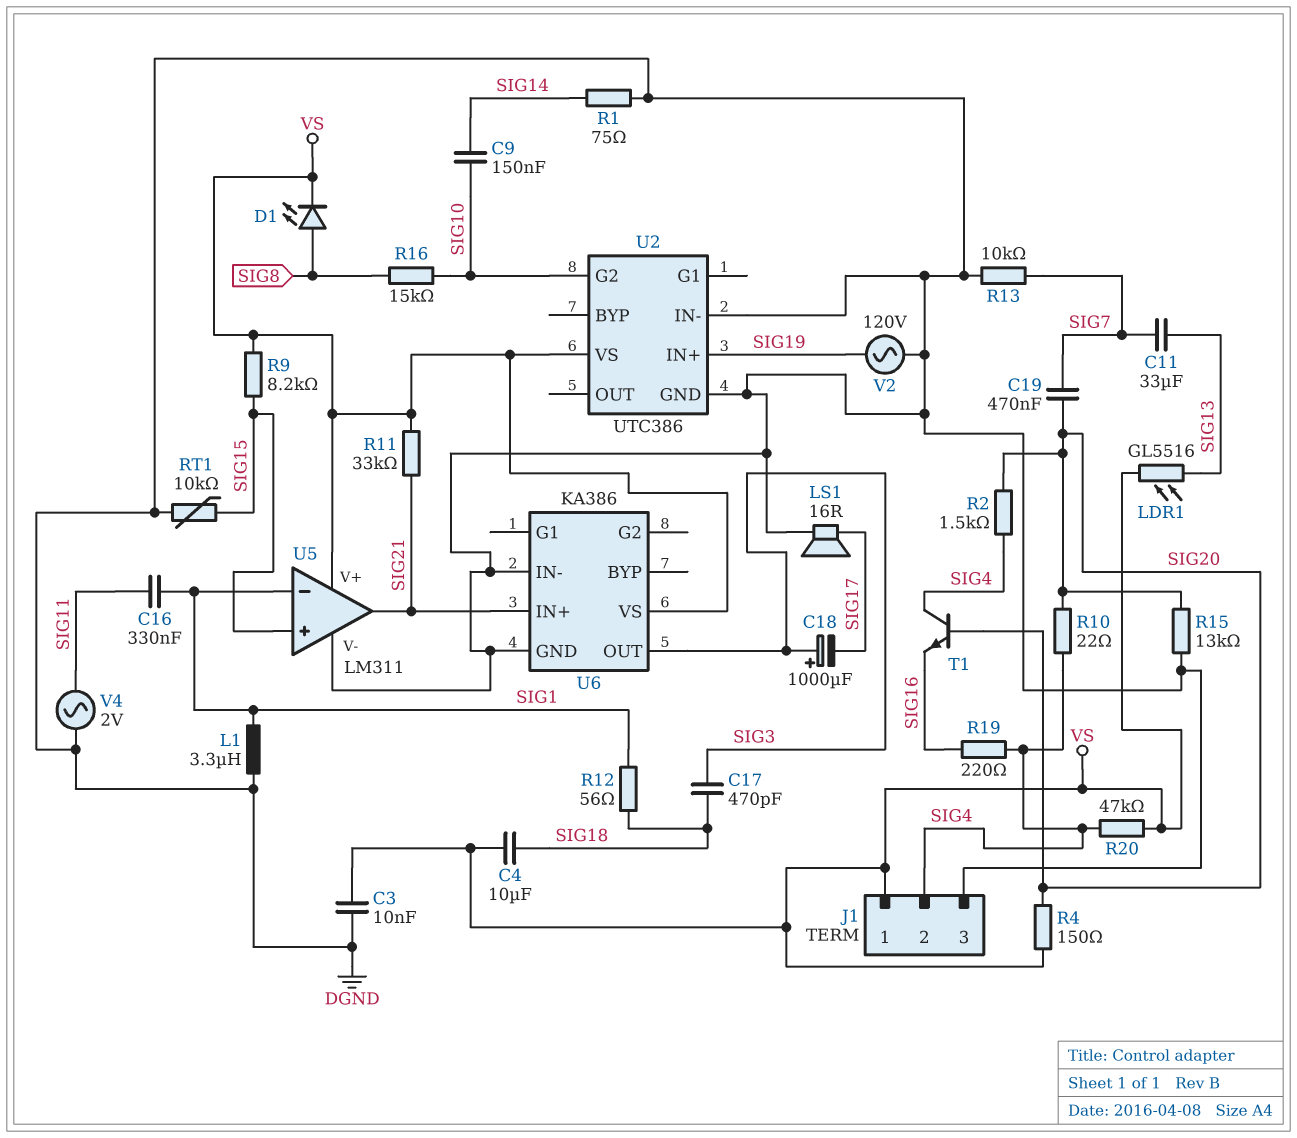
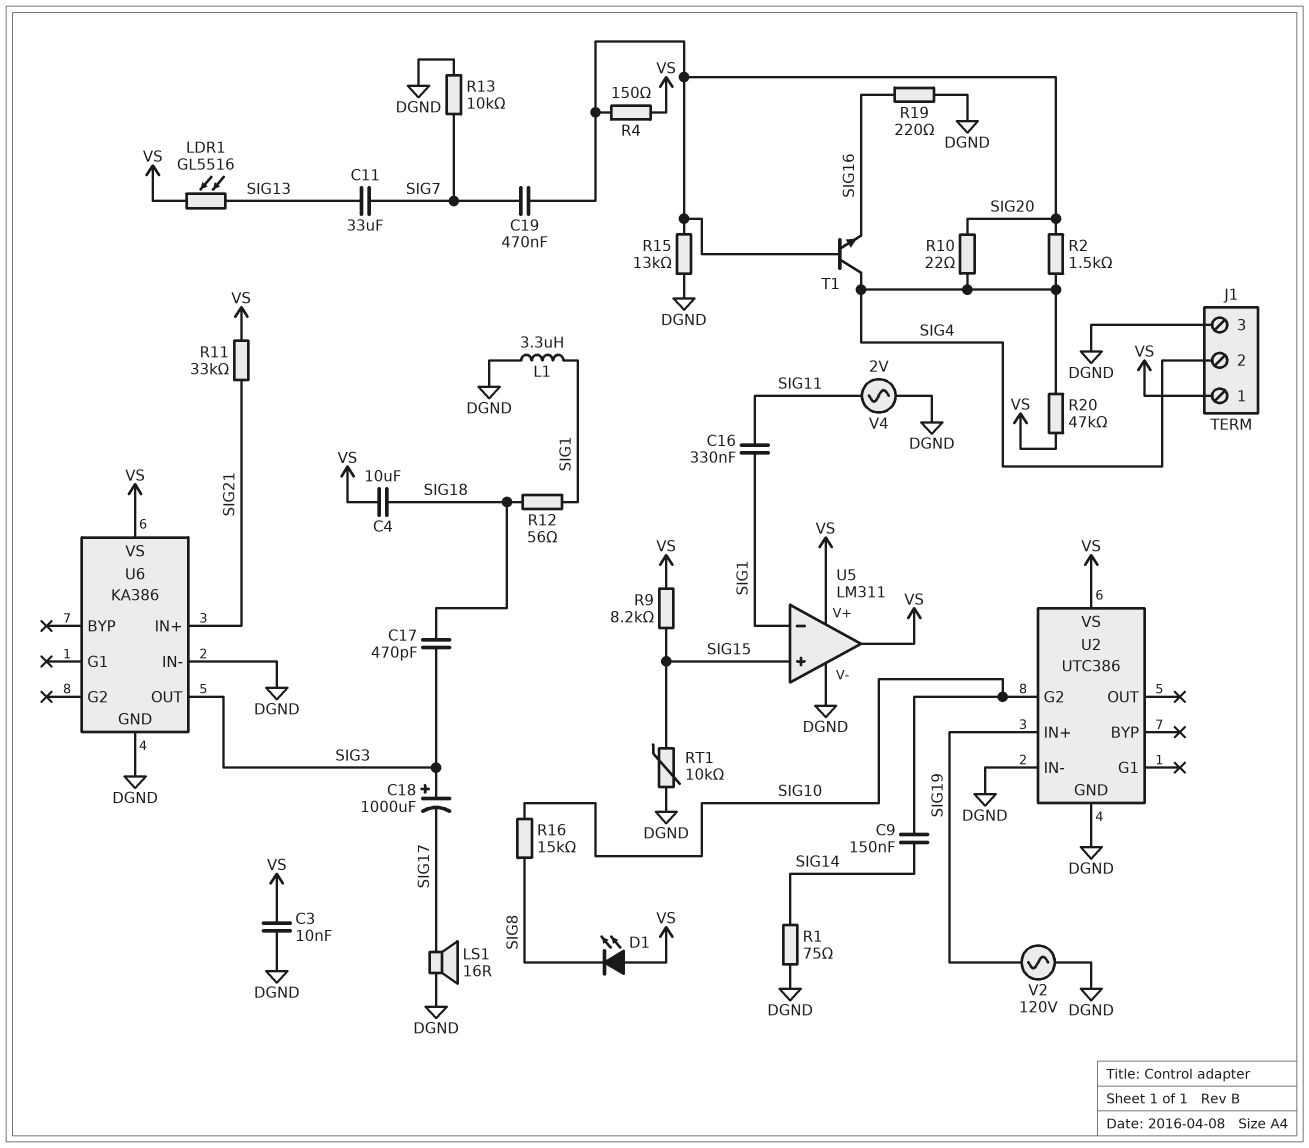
D1: LED (A SIG8, K VS) -> LED (A VS, K SIG8)
R19: 220 (SIG4, SIG16) -> 220 (DGND, SIG16)
U5 pin out: SIG21 -> VS

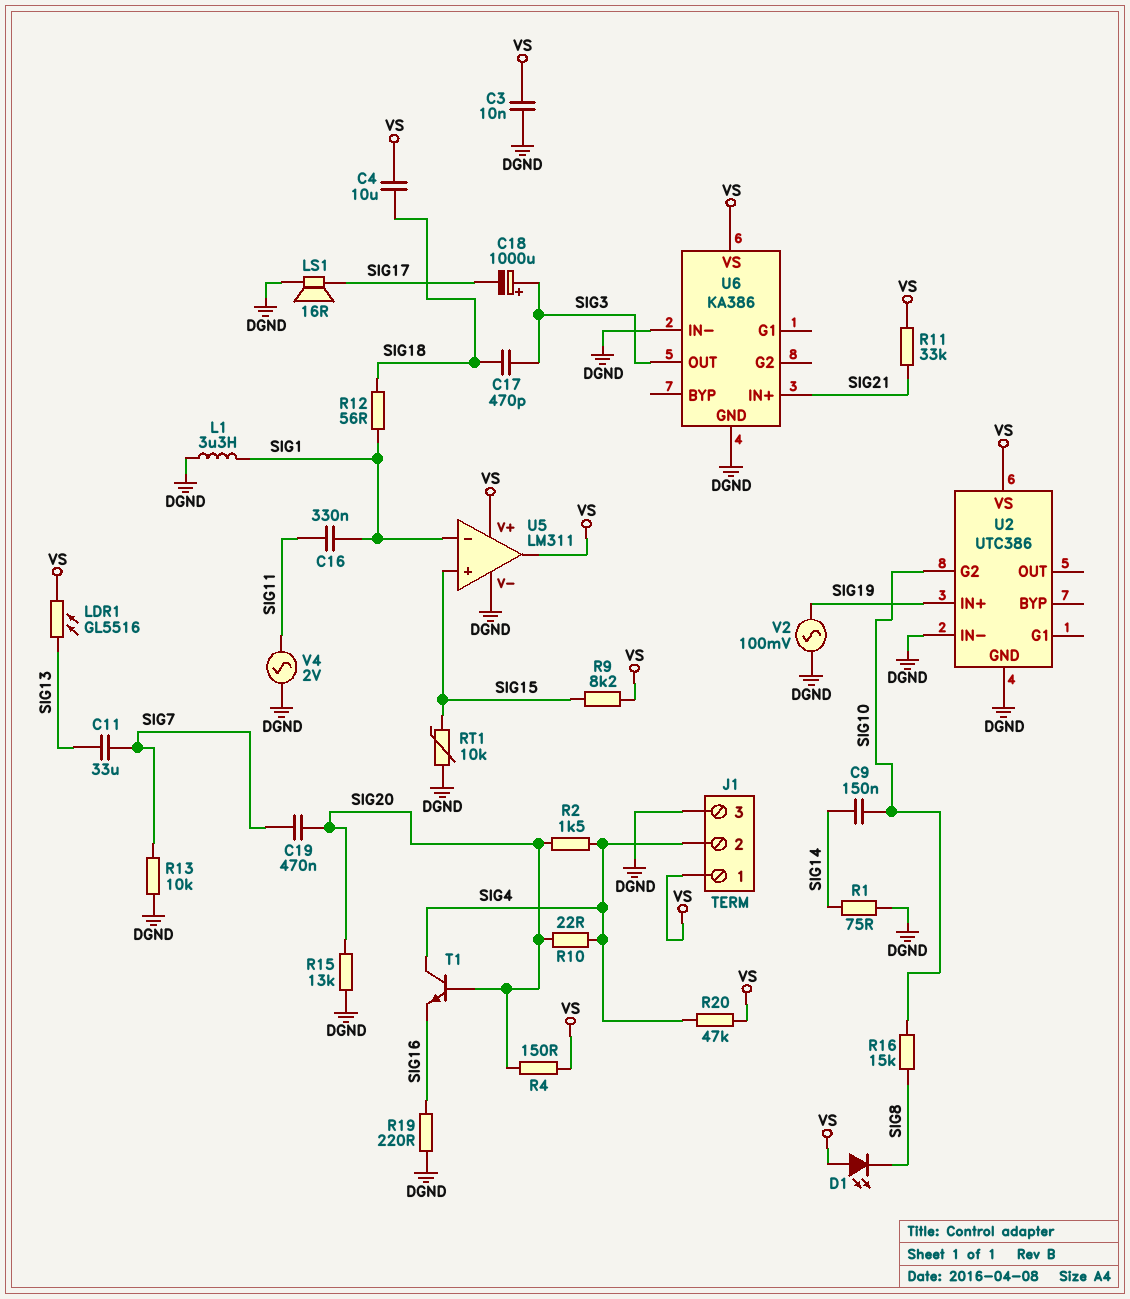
V2: AC 120V (DGND, SIG19) -> AC 100mV (DGND, SIG19)

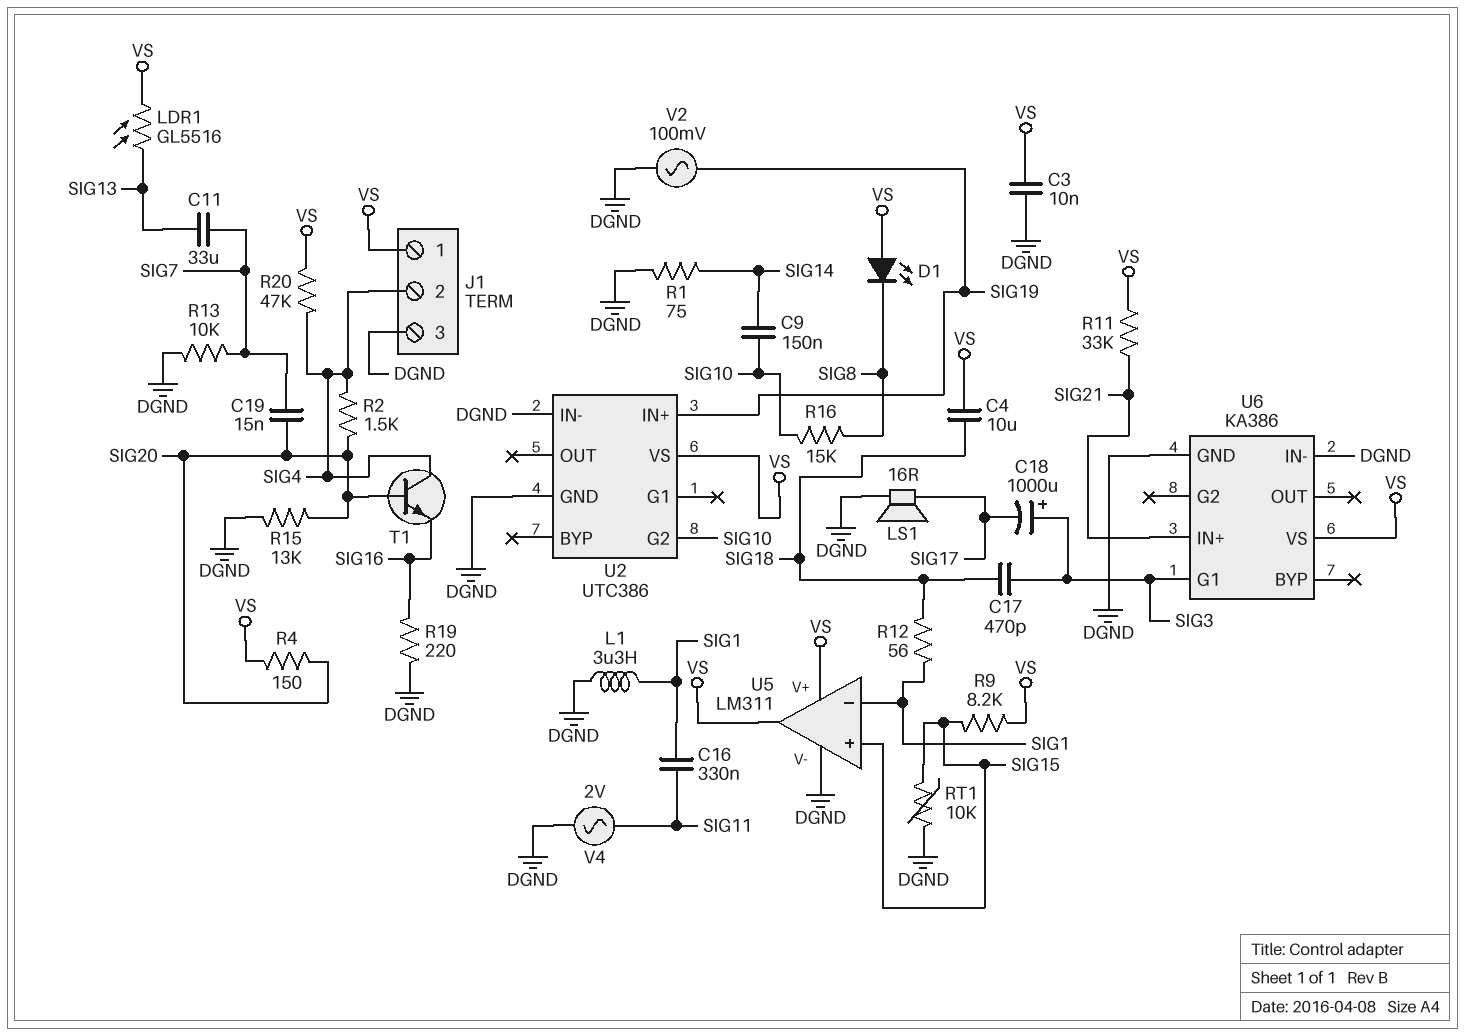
C19: 470nF (SIG7, SIG20) -> 15nF (SIG7, SIG20)
R10: 22 (SIG4, SIG20) -> none
U6 pin G1: none -> SIG3
U6 pin OUT: SIG3 -> none

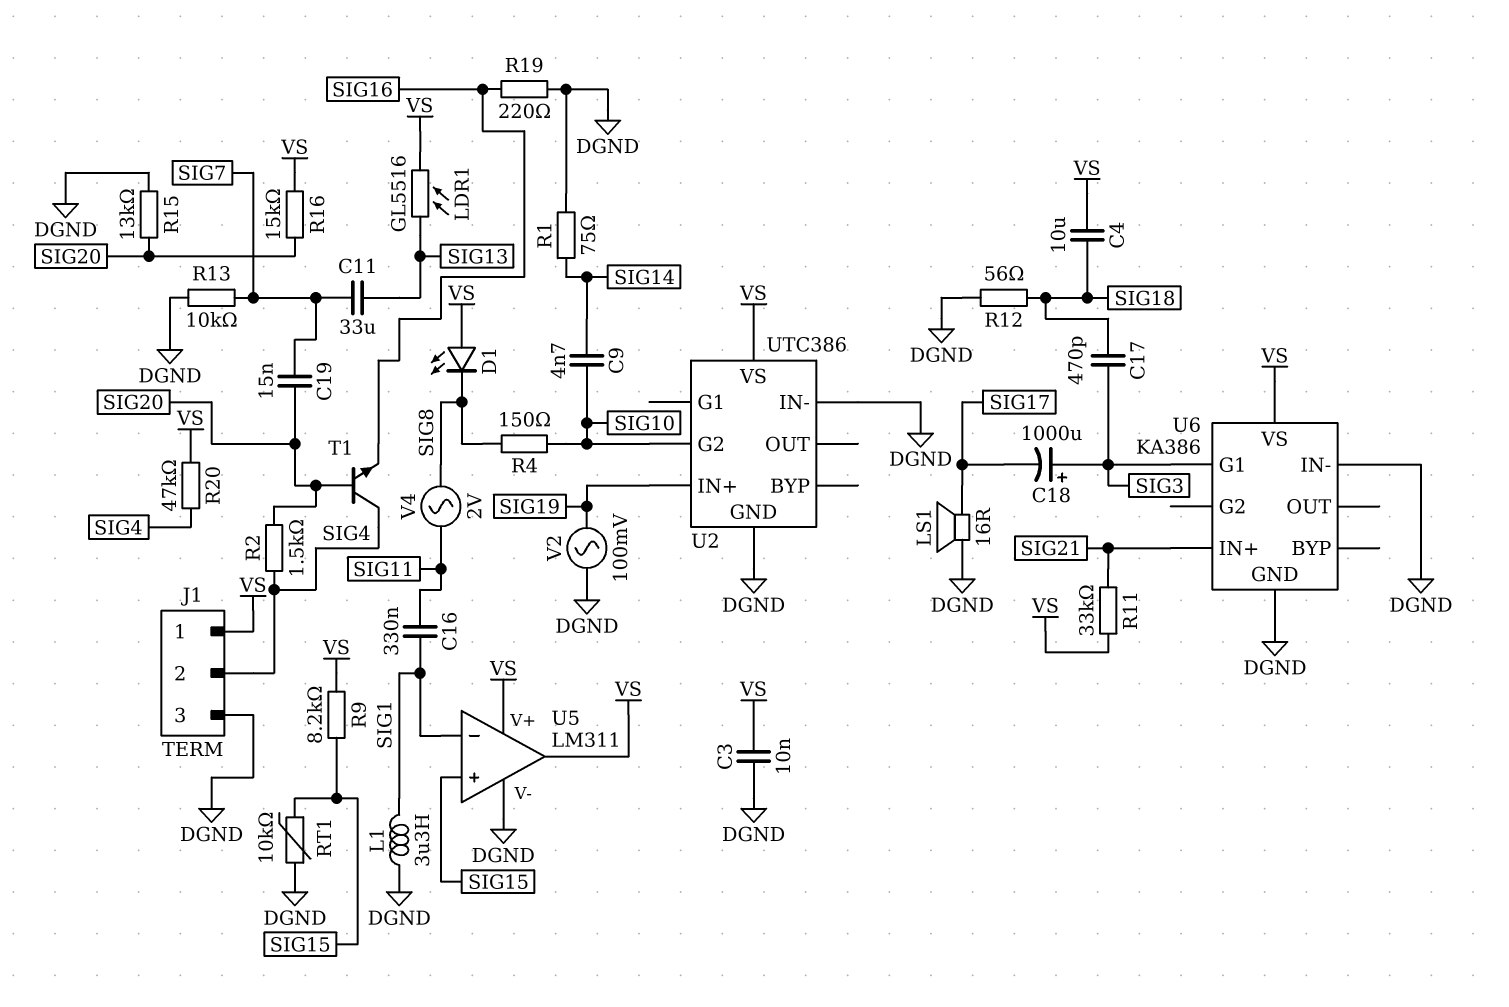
C9: 150nF (SIG10, SIG14) -> 4.7nF (SIG10, SIG14)
R4: 150 (SIG20, VS) -> 150 (SIG8, SIG10)
R12: 56 (SIG1, SIG18) -> 56 (DGND, SIG18)
R16: 15k (SIG8, SIG10) -> 15k (SIG20, VS)
V4: AC 2V (DGND, SIG11) -> AC 2V (SIG8, SIG11)

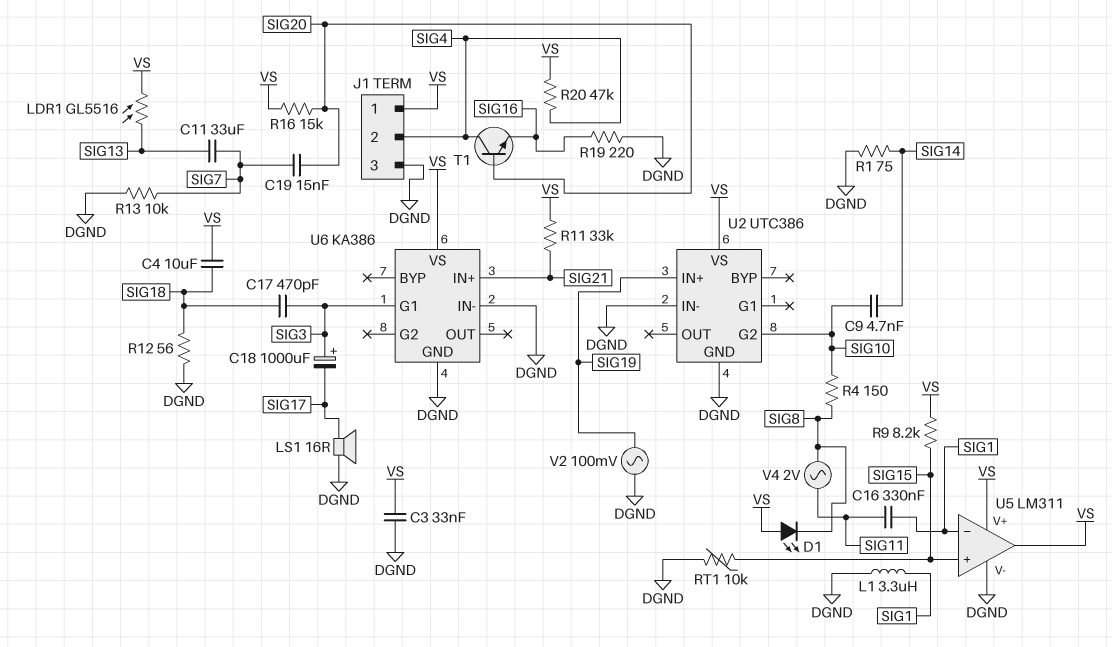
C3: 10nF (DGND, VS) -> 33nF (DGND, VS)
R2: 1.5k (SIG4, SIG20) -> none
R15: 13k (DGND, SIG20) -> none

